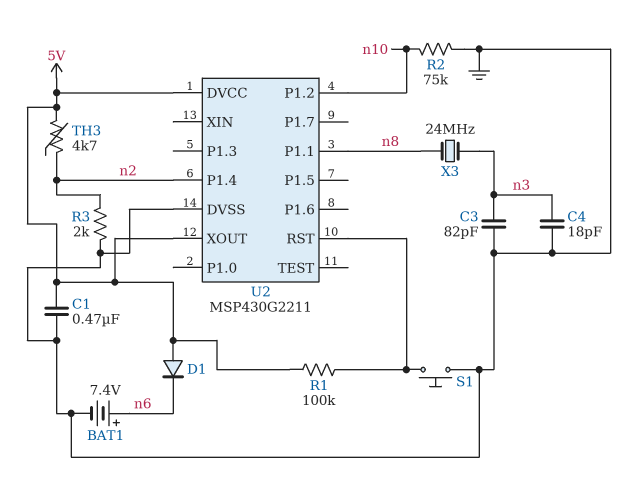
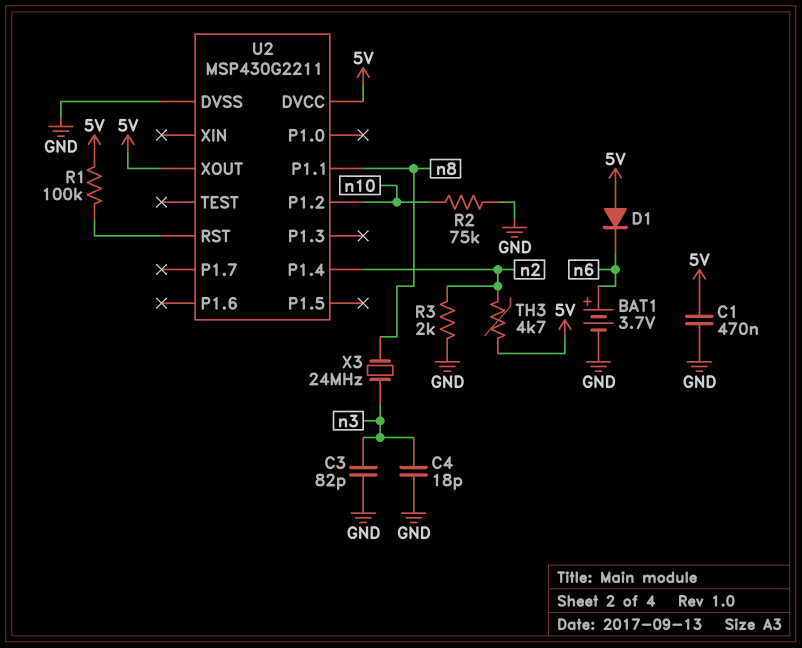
BAT1: 7.4V (plus n6, minus GND) -> 3.7V (plus n6, minus GND)
S1: button (GND, U2/RST) -> none

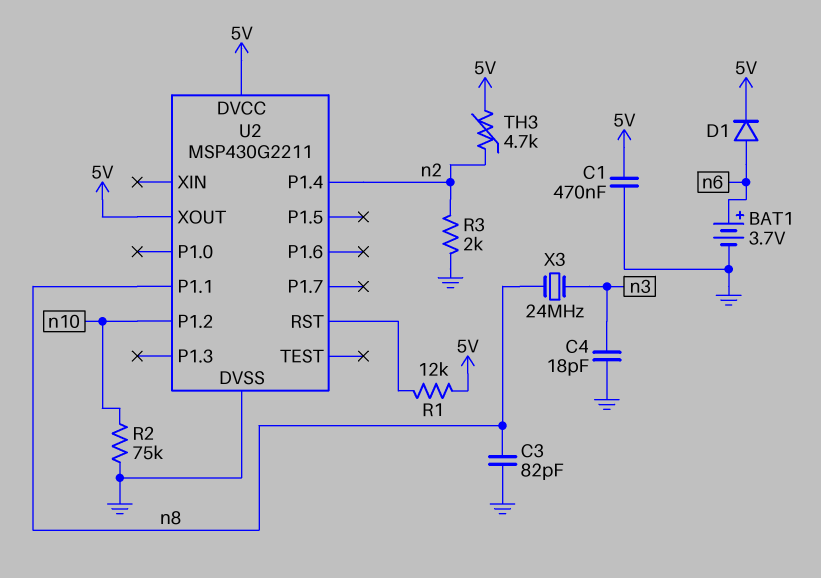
C3: 82pF (GND, n3) -> 82pF (GND, n8)
D1: diode (A 5V, K n6) -> diode (A n6, K 5V)
R1: 100k (5V, U2/RST) -> 12k (5V, U2/RST)

